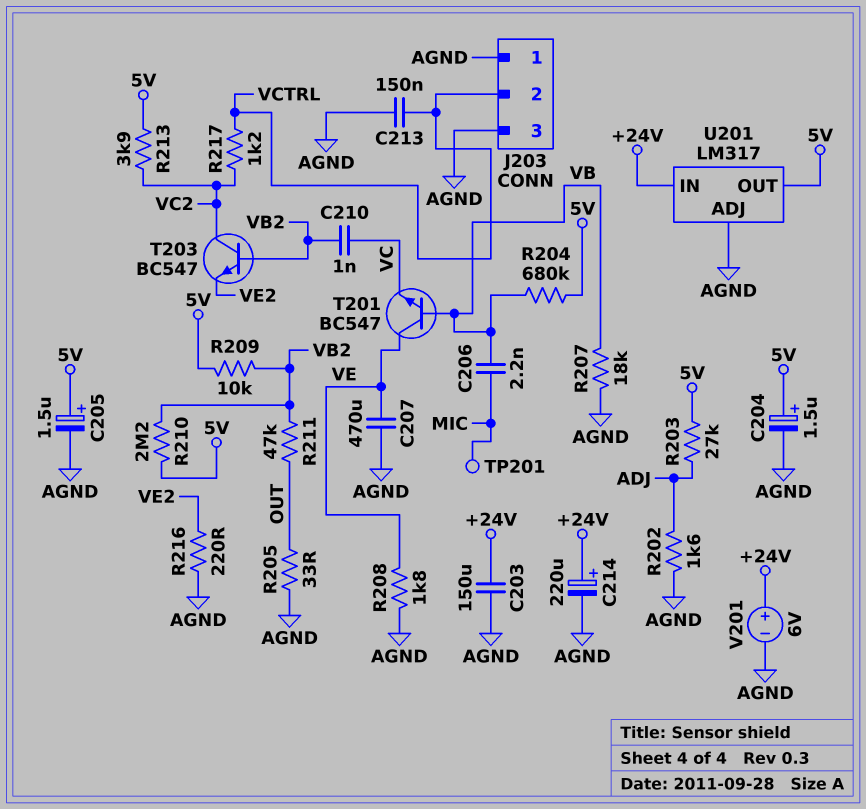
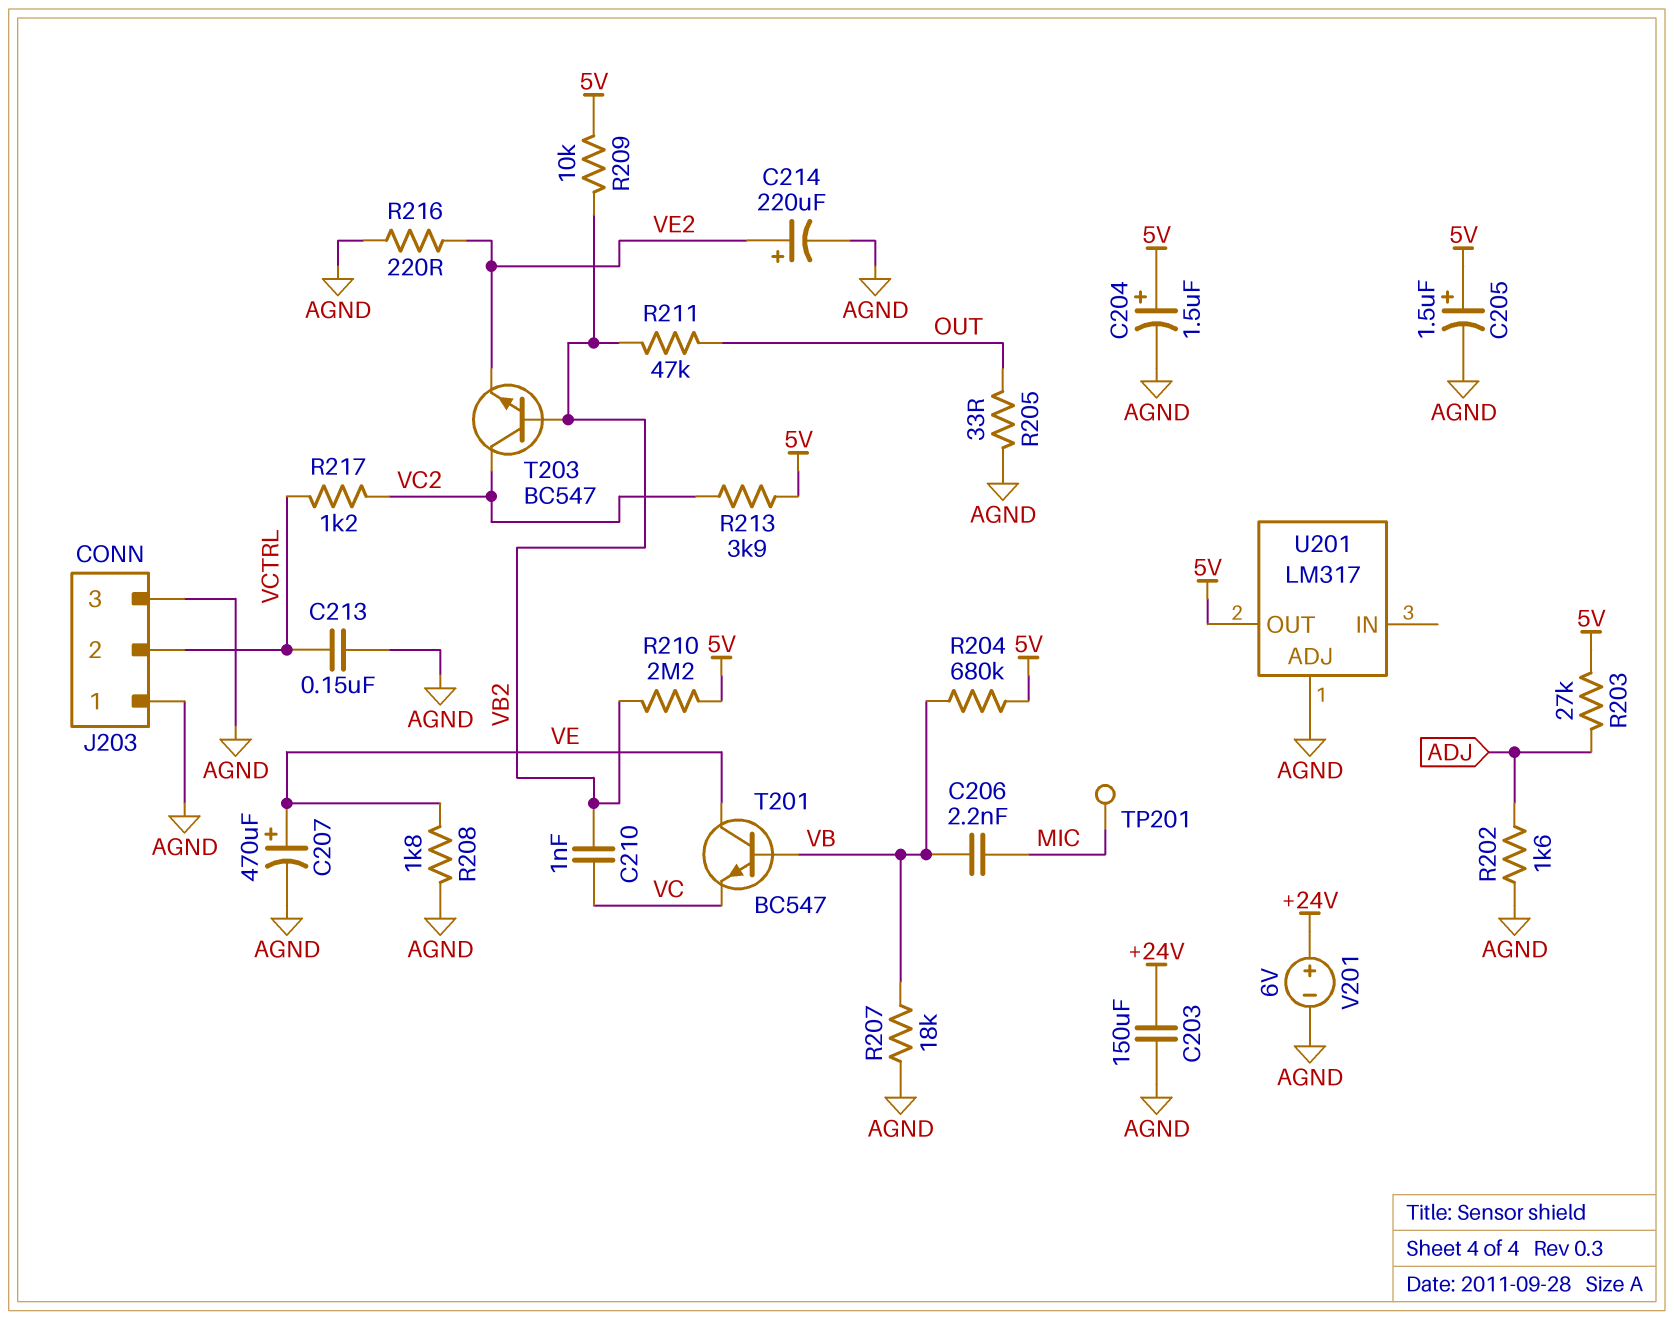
C207: 470uF (AGND, VE) -> 470uF (plus VE, minus AGND)
C214: 220uF (plus +24V, minus AGND) -> 220uF (plus VE2, minus AGND)
U201 pin IN: +24V -> none

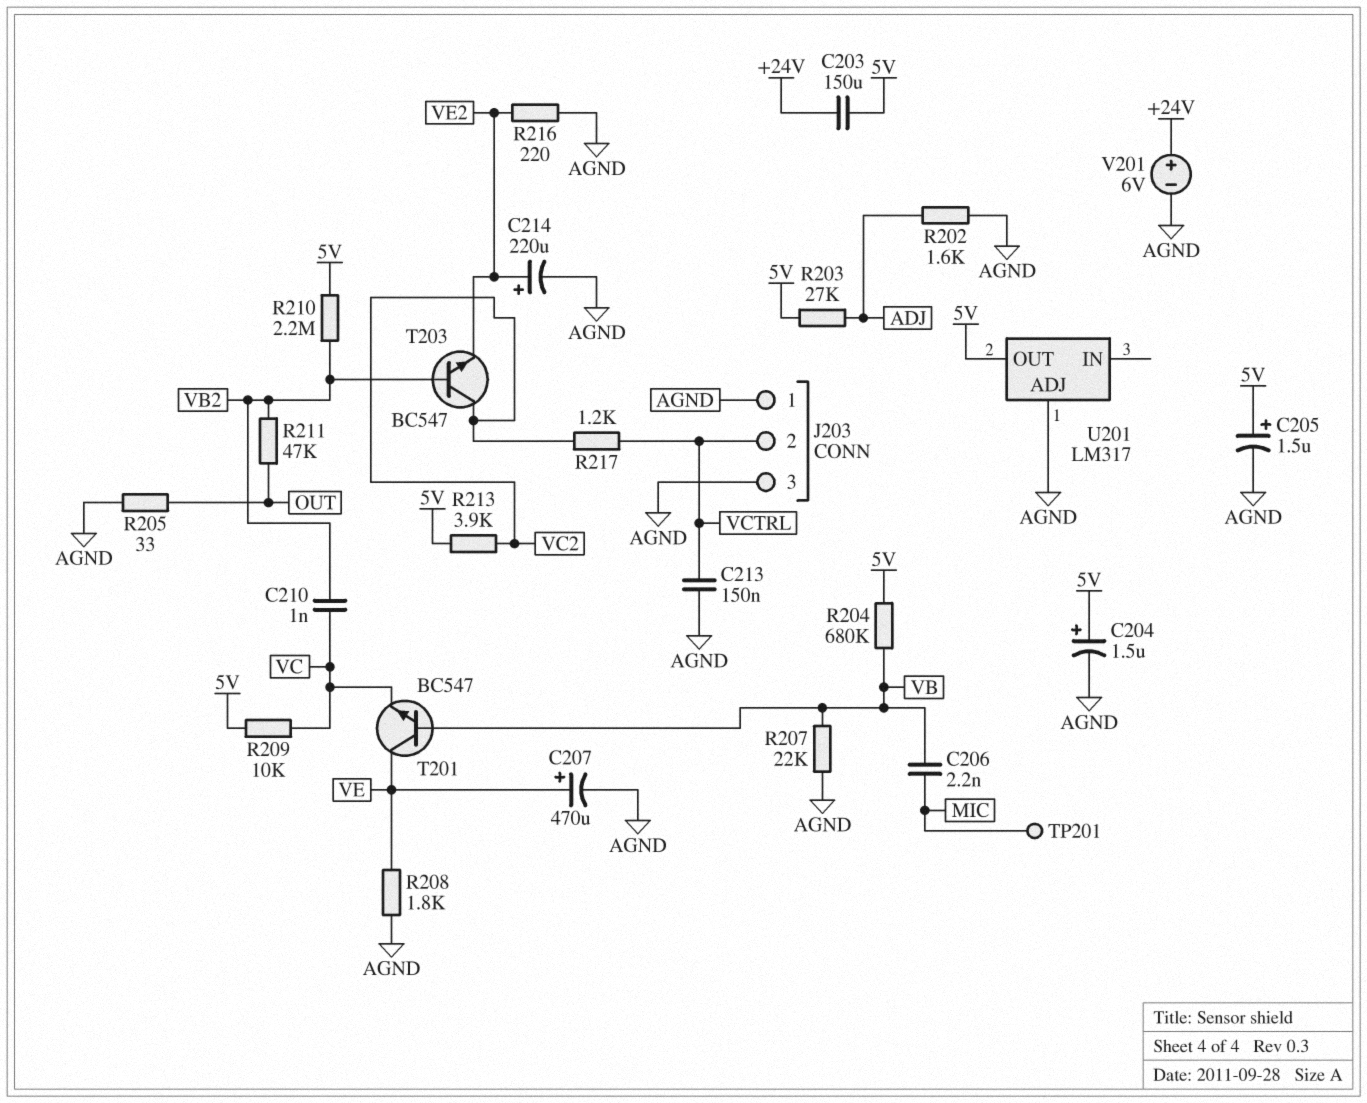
C203: 150uF (+24V, AGND) -> 150uF (+24V, 5V)
R207: 18k (AGND, VB) -> 22k (AGND, VB)
R209: 10k (5V, VB2) -> 10k (5V, VC)

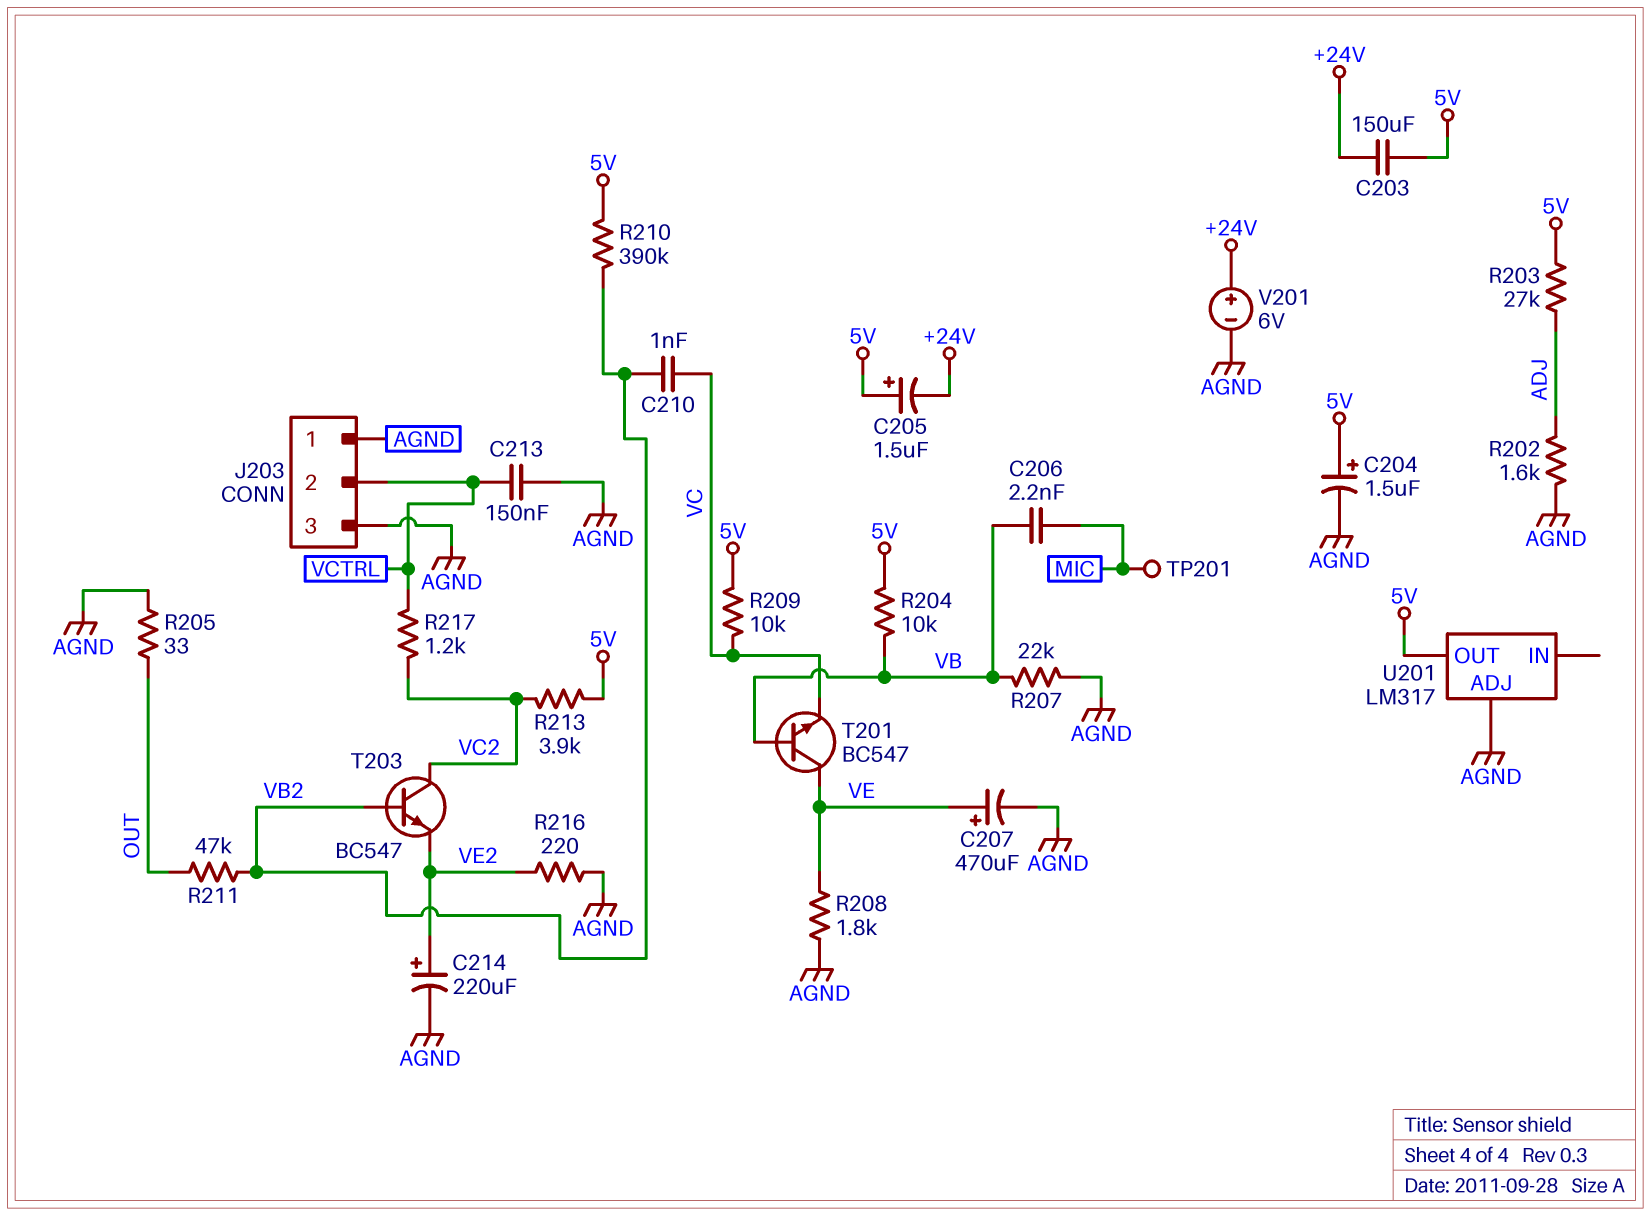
C205: 1.5uF (plus 5V, minus AGND) -> 1.5uF (plus 5V, minus +24V)
R204: 680k (5V, VB) -> 10k (5V, VB)
R210: 2.2M (5V, VB2) -> 390k (5V, VB2)

